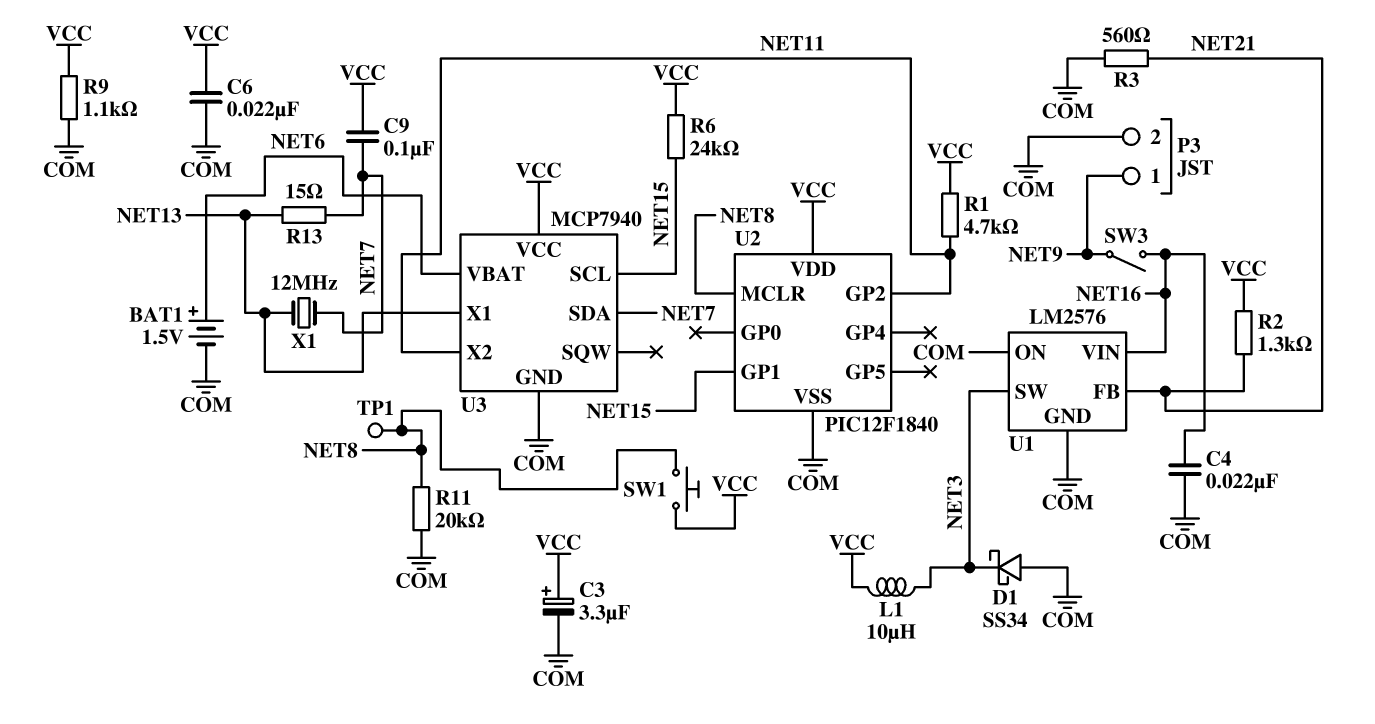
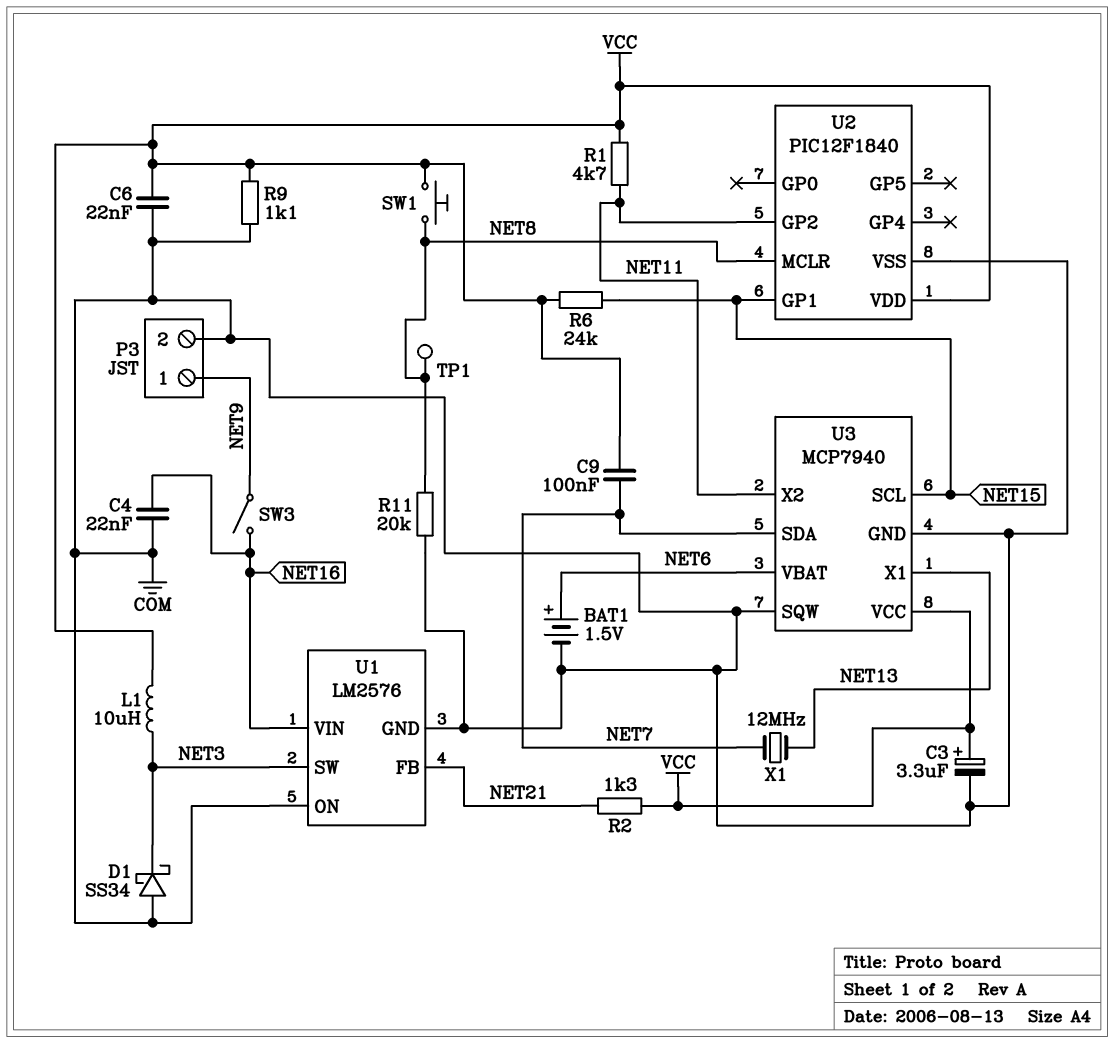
R3: 560 (COM, NET21) -> none
R13: 15 (NET7, NET13) -> none
U3 pin SQW: none -> COM

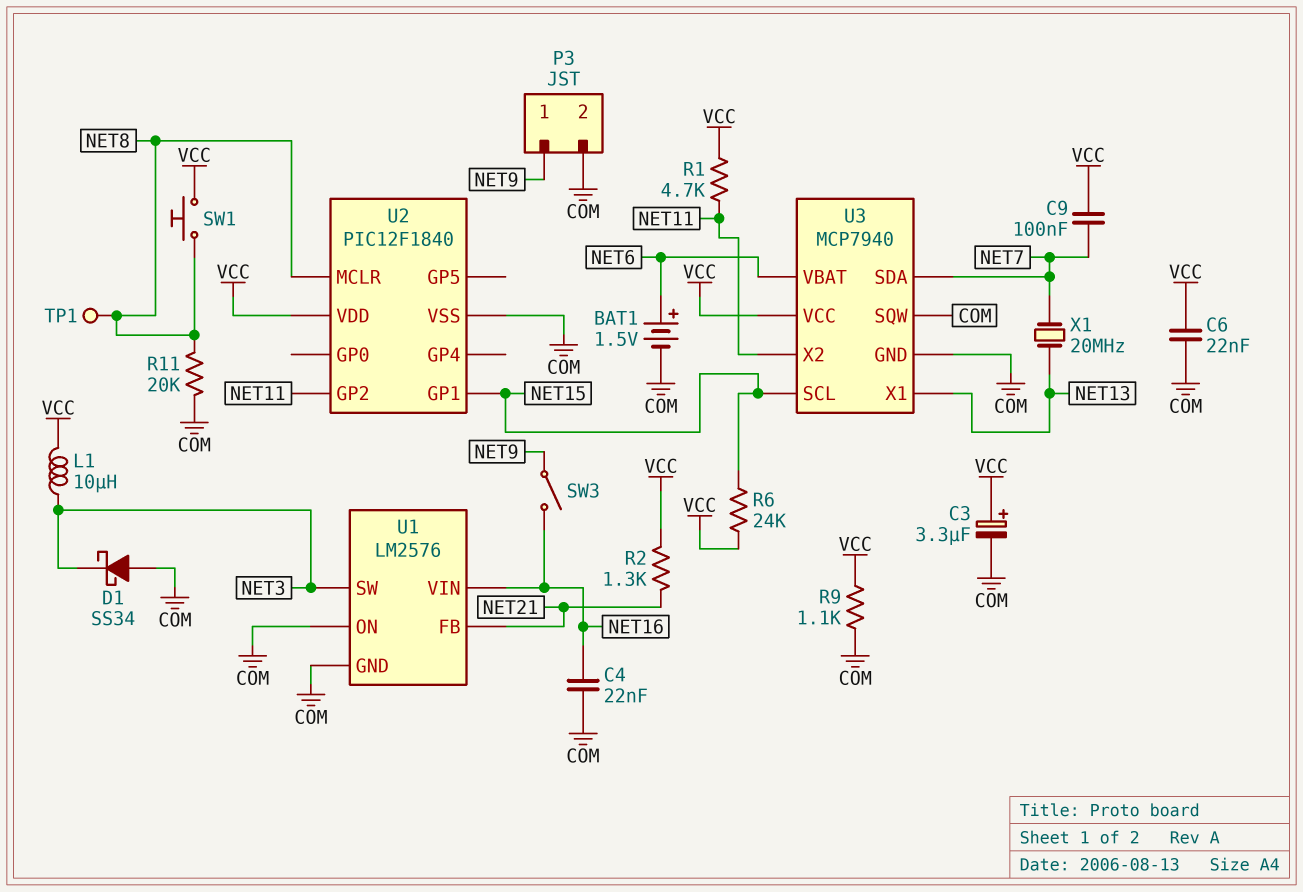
X1: 12MHz (NET7, NET13) -> 20MHz (NET7, NET13)

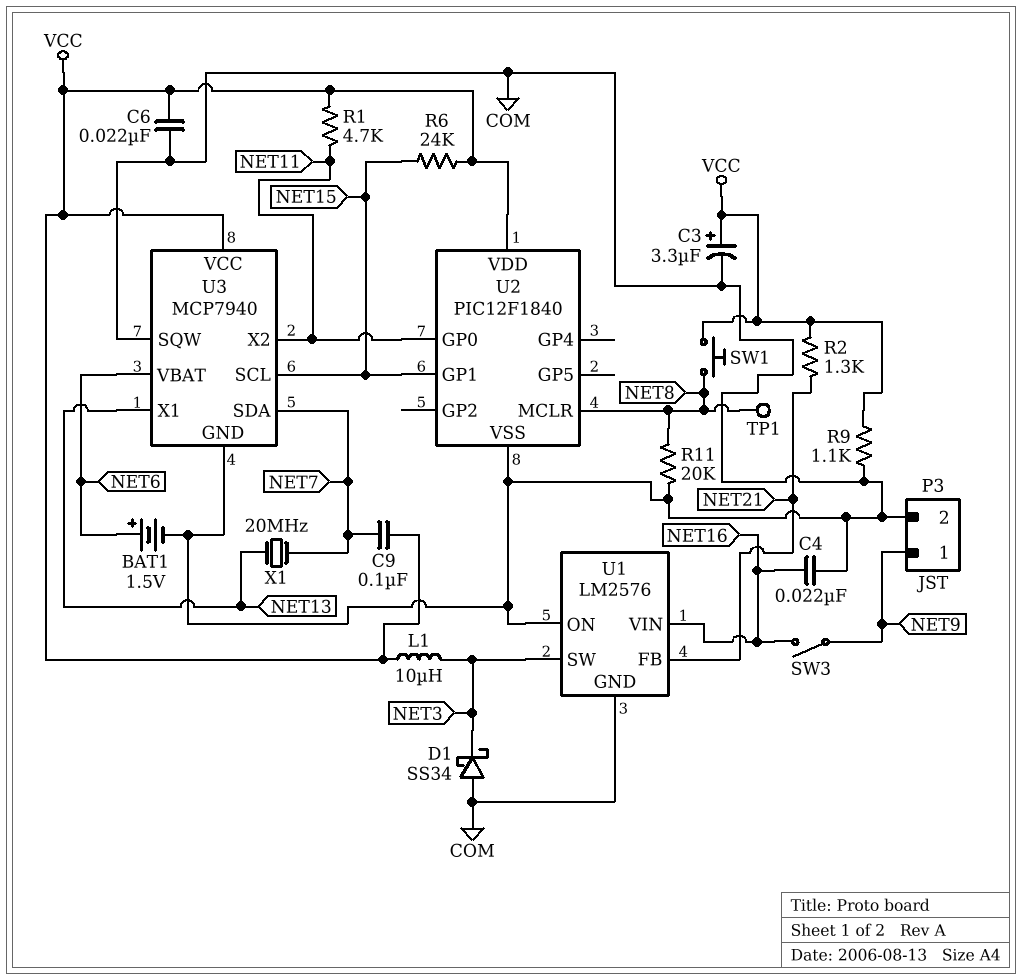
U2 pin GP0: none -> NET11
U2 pin GP2: NET11 -> none

